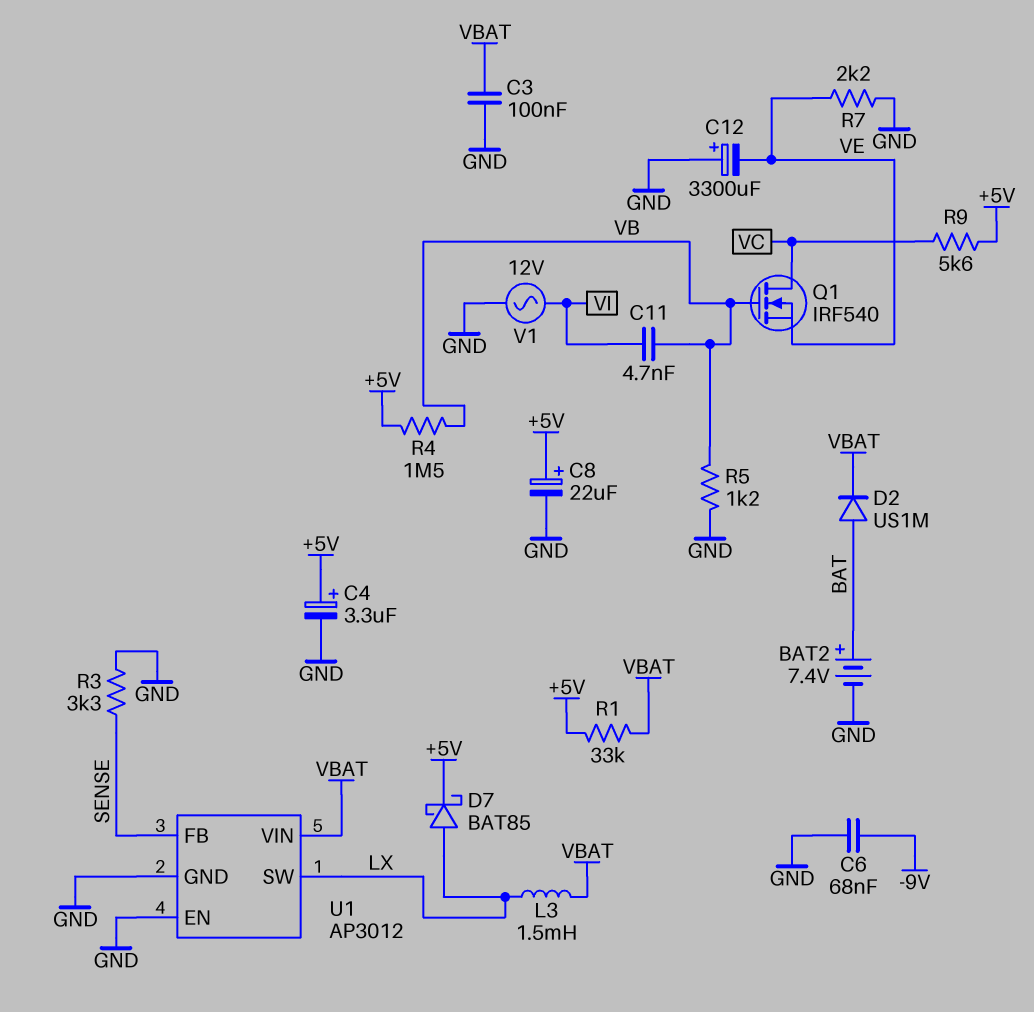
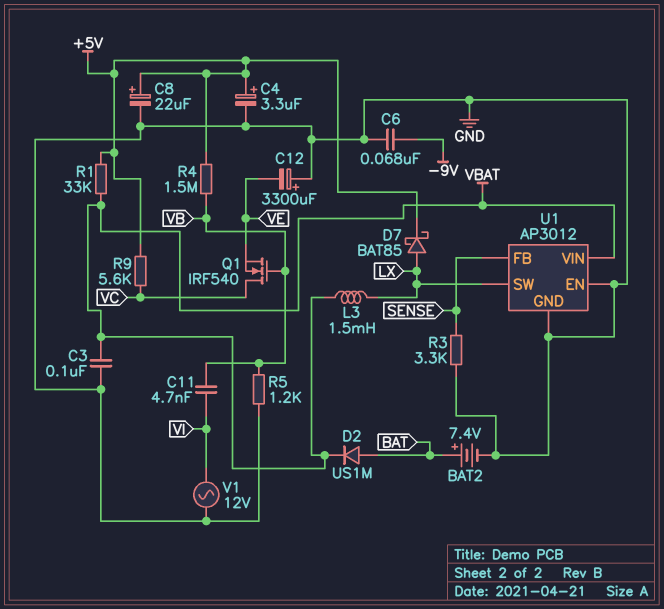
R7: 2.2k (GND, VE) -> none

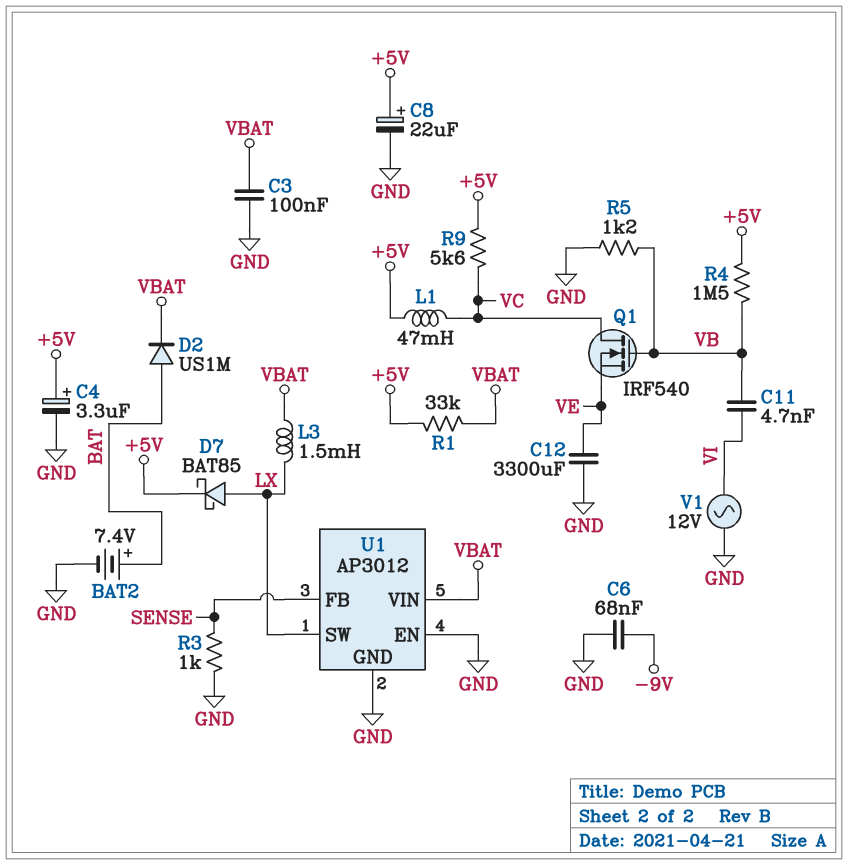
C12: 3300uF (plus GND, minus VE) -> 3300uF (GND, VE)
L1: none -> 47mH (+5V, VC)
R3: 3.3k (GND, SENSE) -> 1k (GND, SENSE)

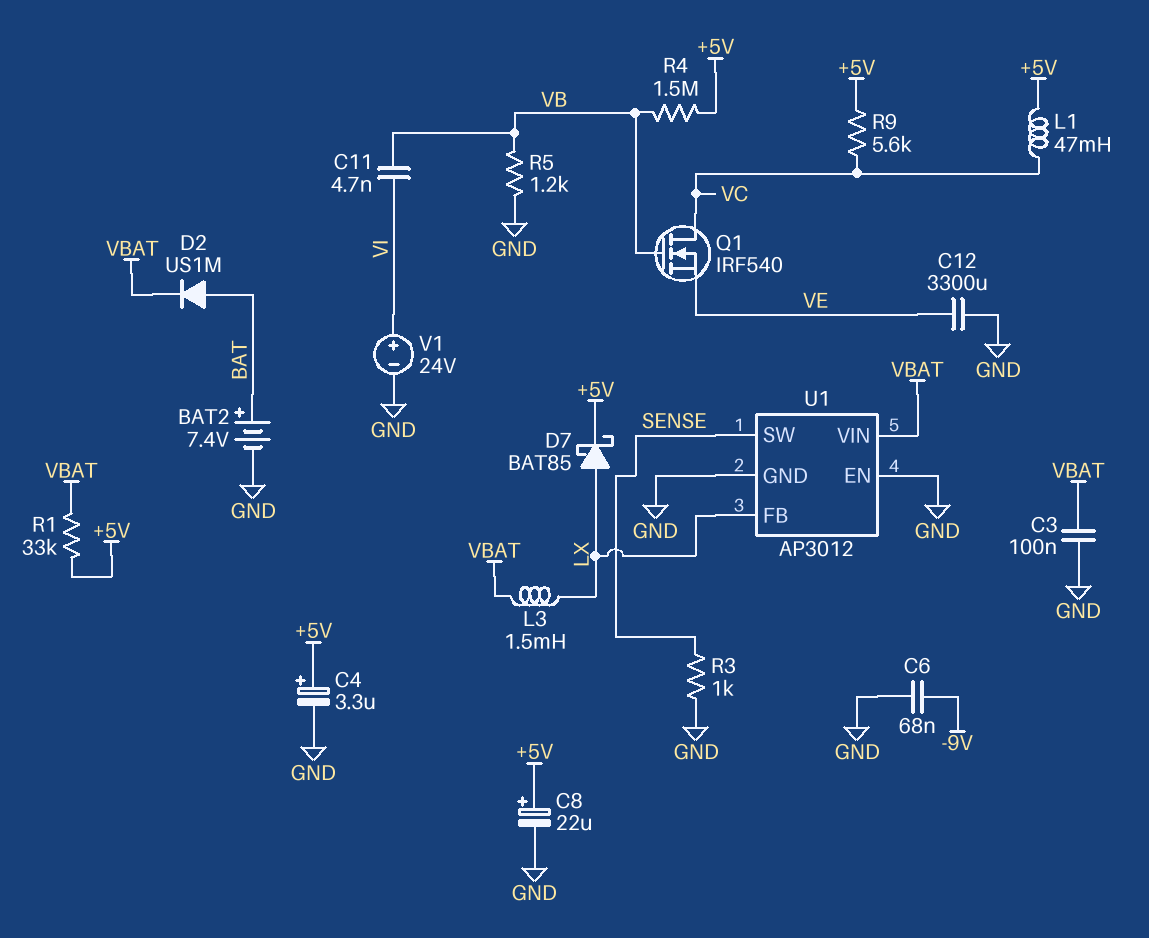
U1 pin FB: SENSE -> LX
U1 pin SW: LX -> SENSE
V1: AC 12V (GND, VI) -> 24V (plus VI, minus GND)

